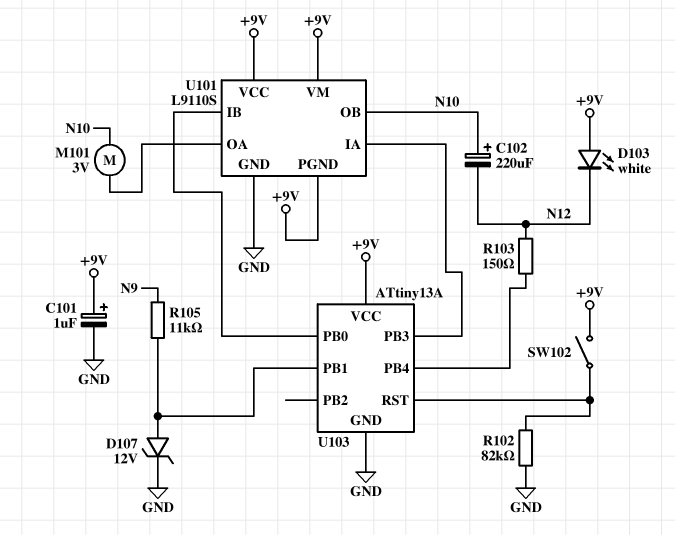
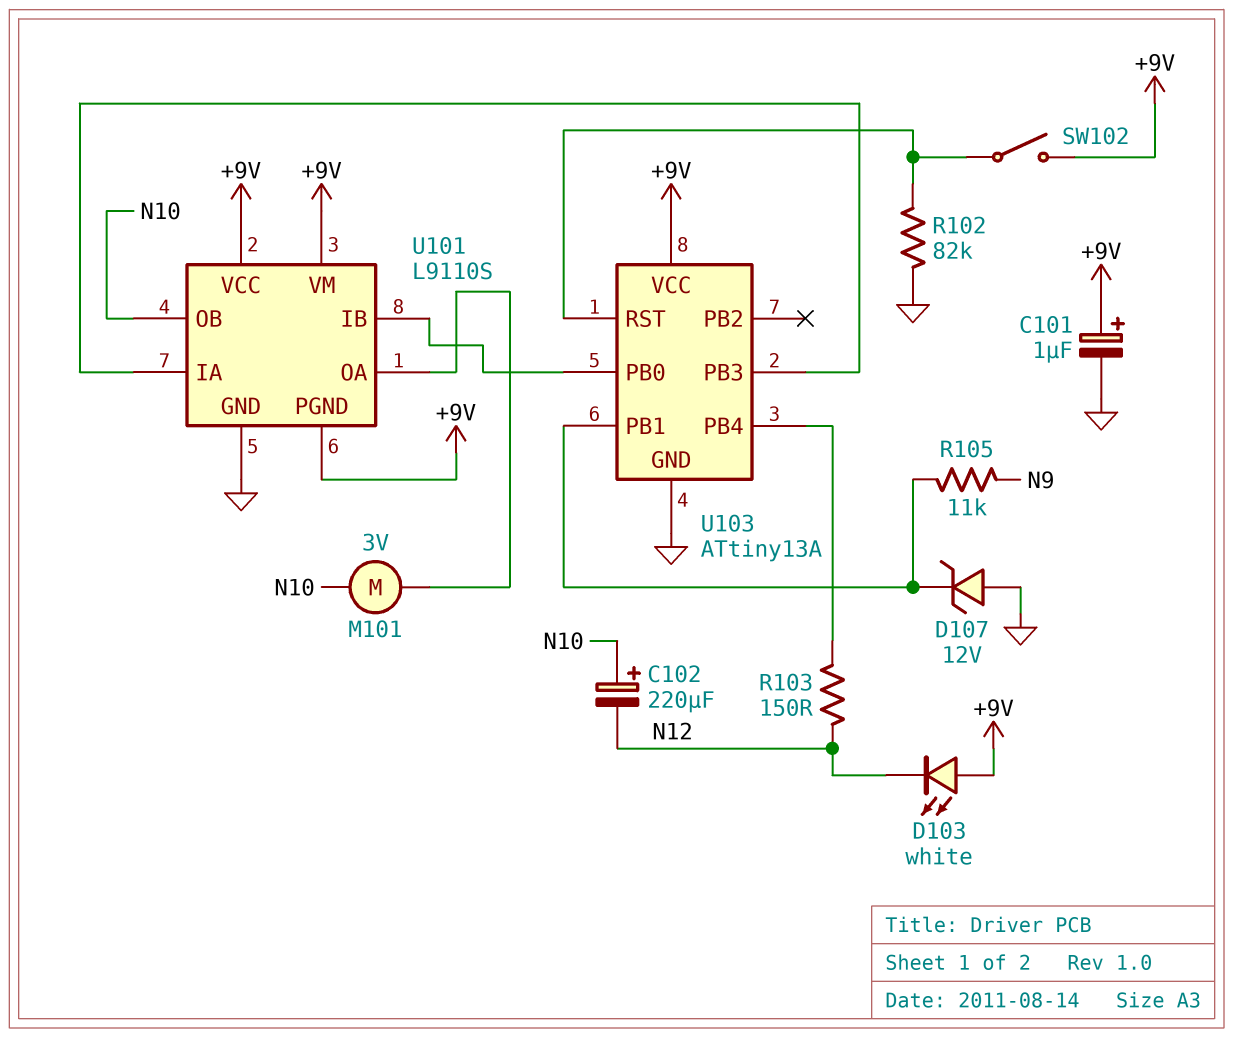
D107: zener 12V (A U103/PB1, K GND) -> zener 12V (A GND, K U103/PB1)

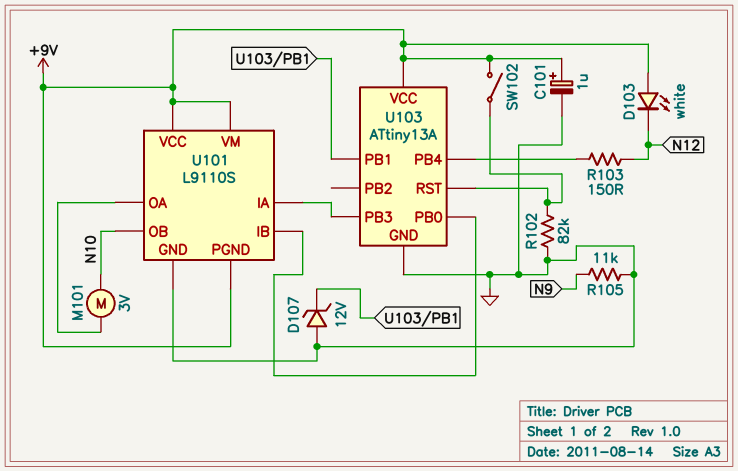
C102: 220uF (plus N10, minus N12) -> none
R105: 11k (N9, U103/PB1) -> 11k (GND, N9)

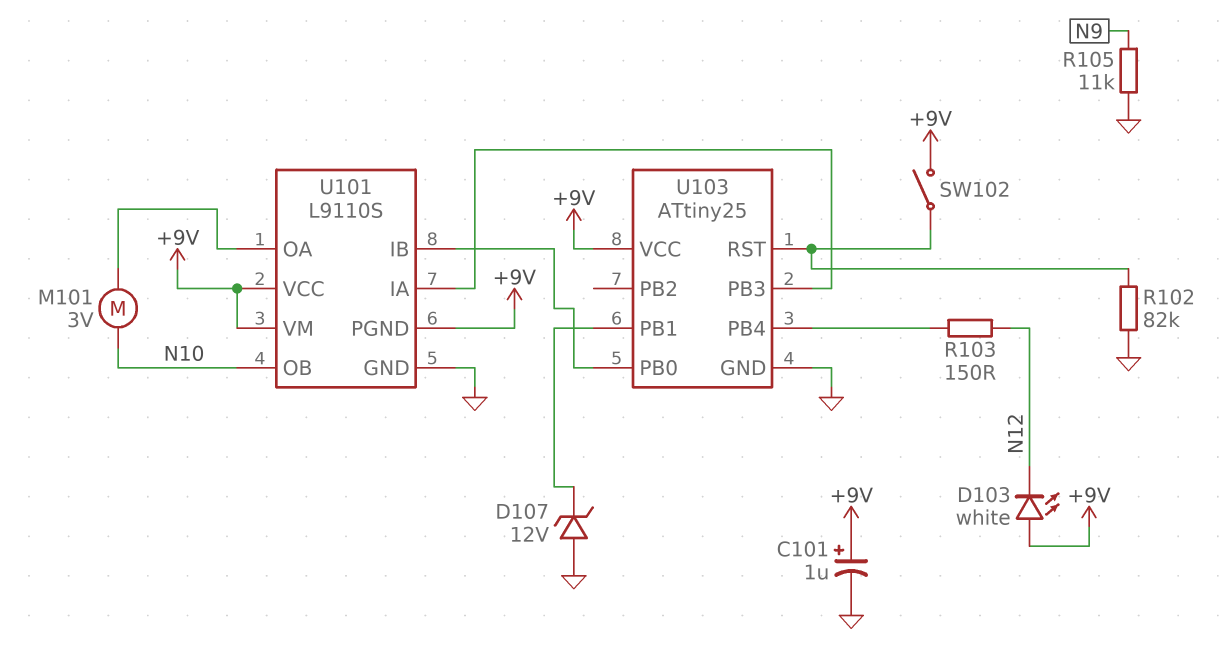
U103: ATtiny13A -> ATtiny25

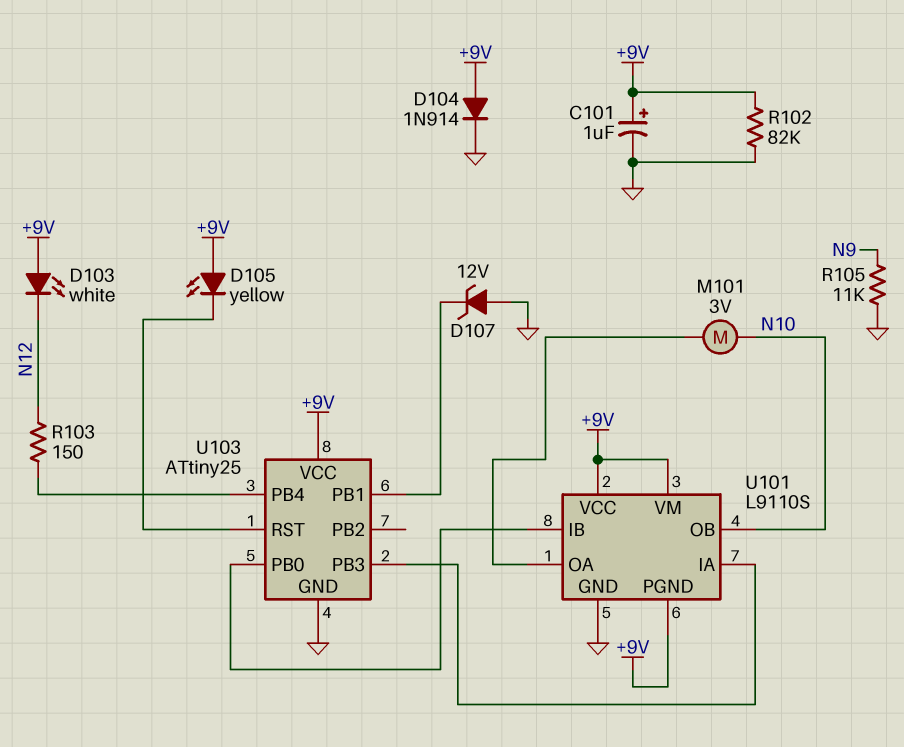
D104: none -> diode 1N914 (A +9V, K GND)
D105: none -> LED yellow (A +9V, K U103/RST)
R102: 82k (GND, U103/RST) -> 82k (+9V, GND)
SW102: switch (+9V, U103/RST) -> none

